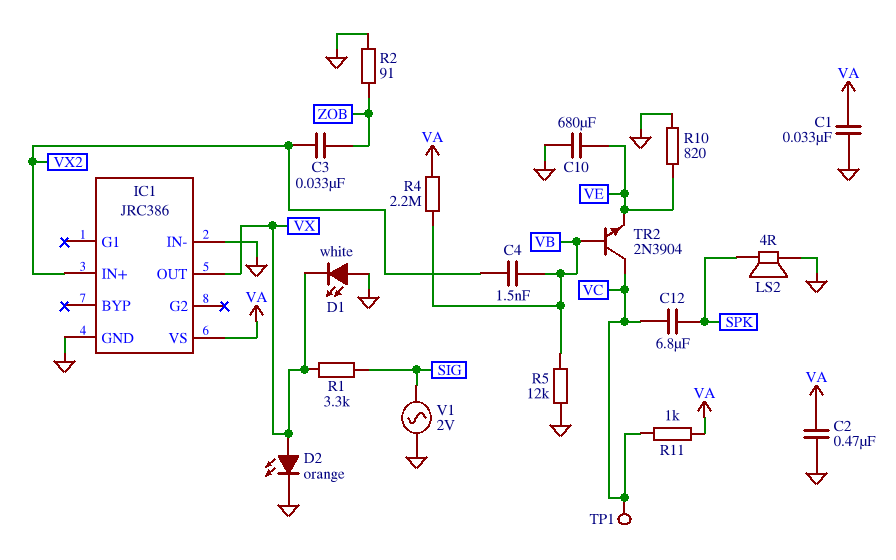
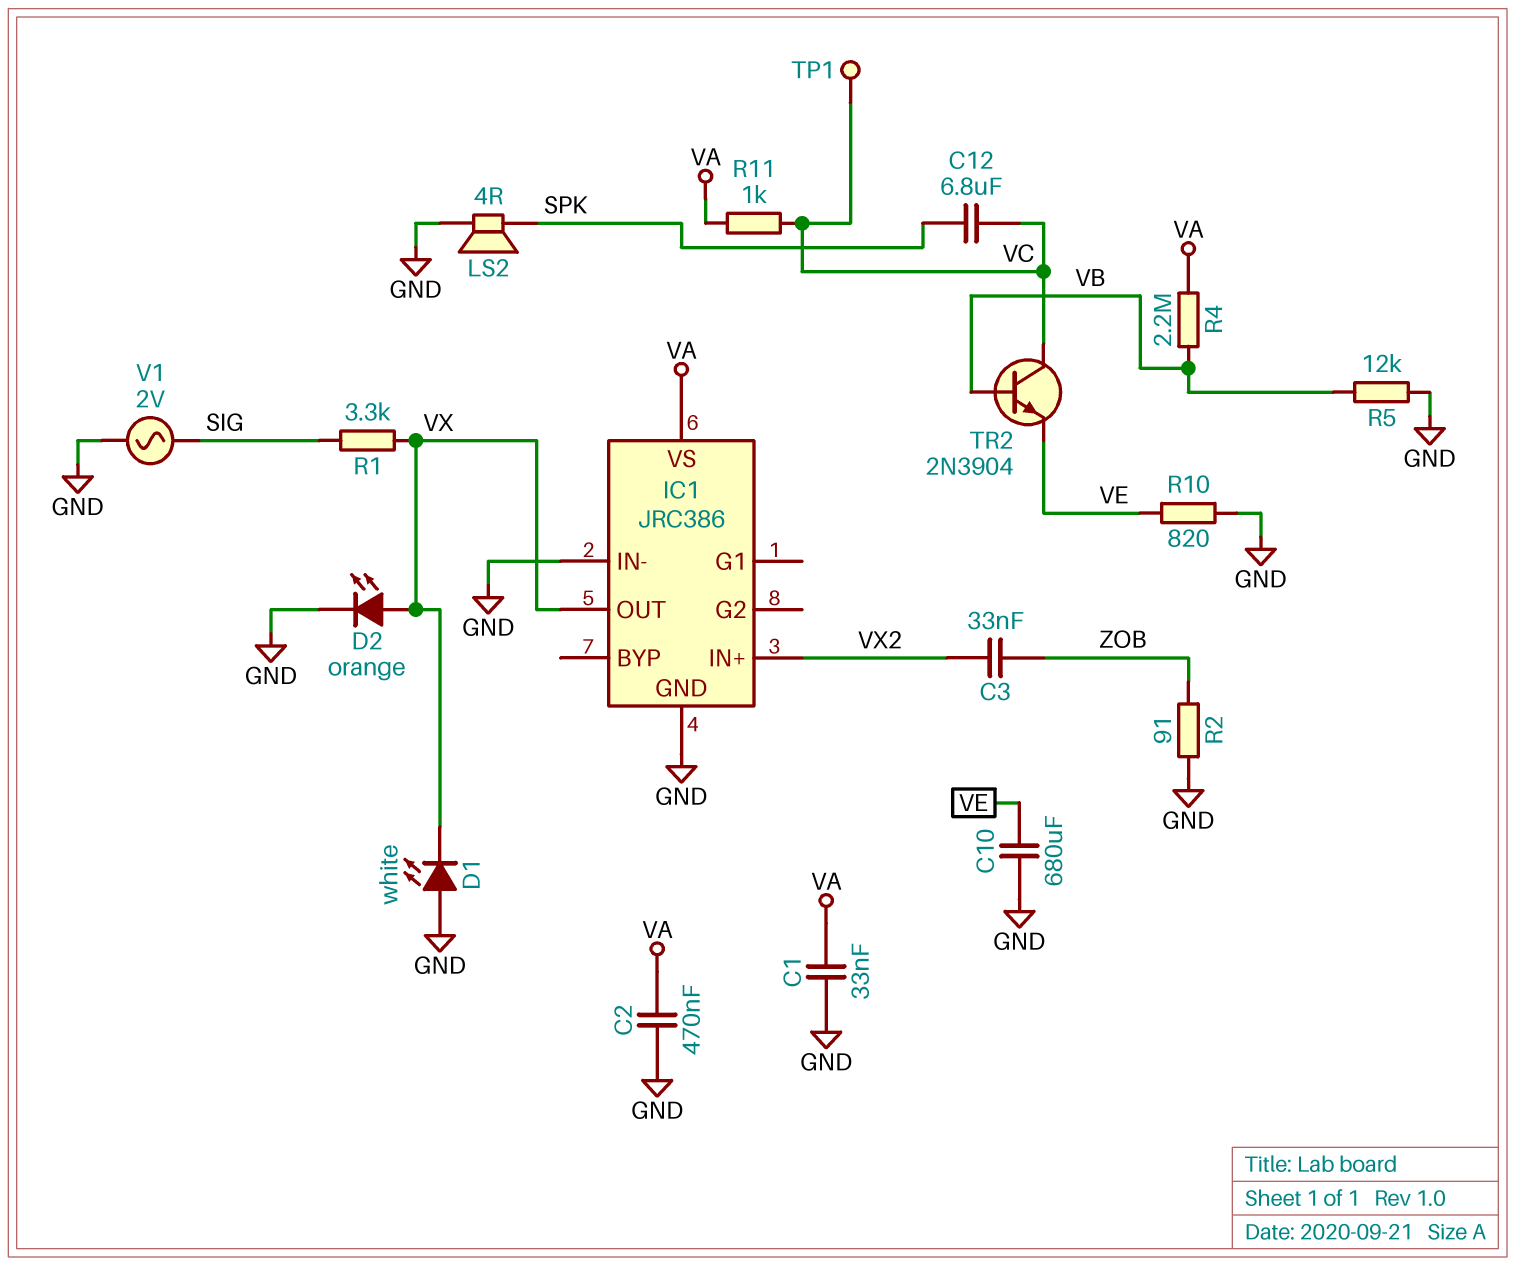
C4: 1.5nF (VB, VX2) -> none

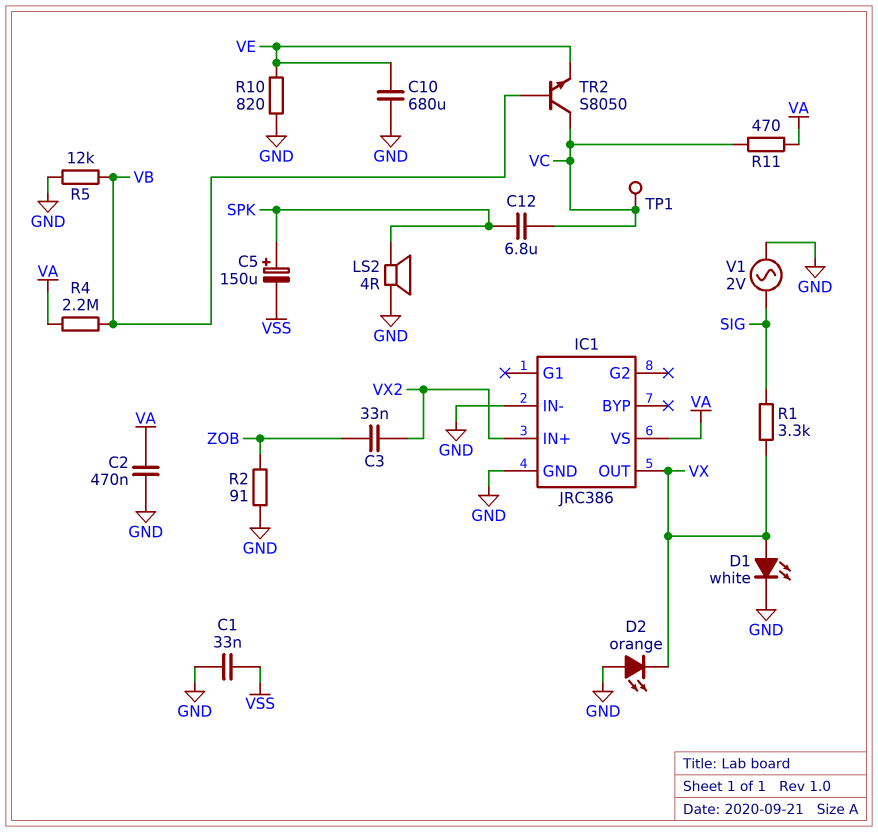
C1: 33nF (GND, VA) -> 33nF (GND, VSS)
C5: none -> 150uF (plus SPK, minus VSS)
D1: LED white (A GND, K VX) -> LED white (A VX, K GND)
D2: LED orange (A VX, K GND) -> LED orange (A GND, K VX)
R11: 1k (VA, VC) -> 470 (VA, VC)
TR2: NPN 2N3904 (B VB, C VC, E VE) -> NPN S8050 (B VB, C VC, E VE)

